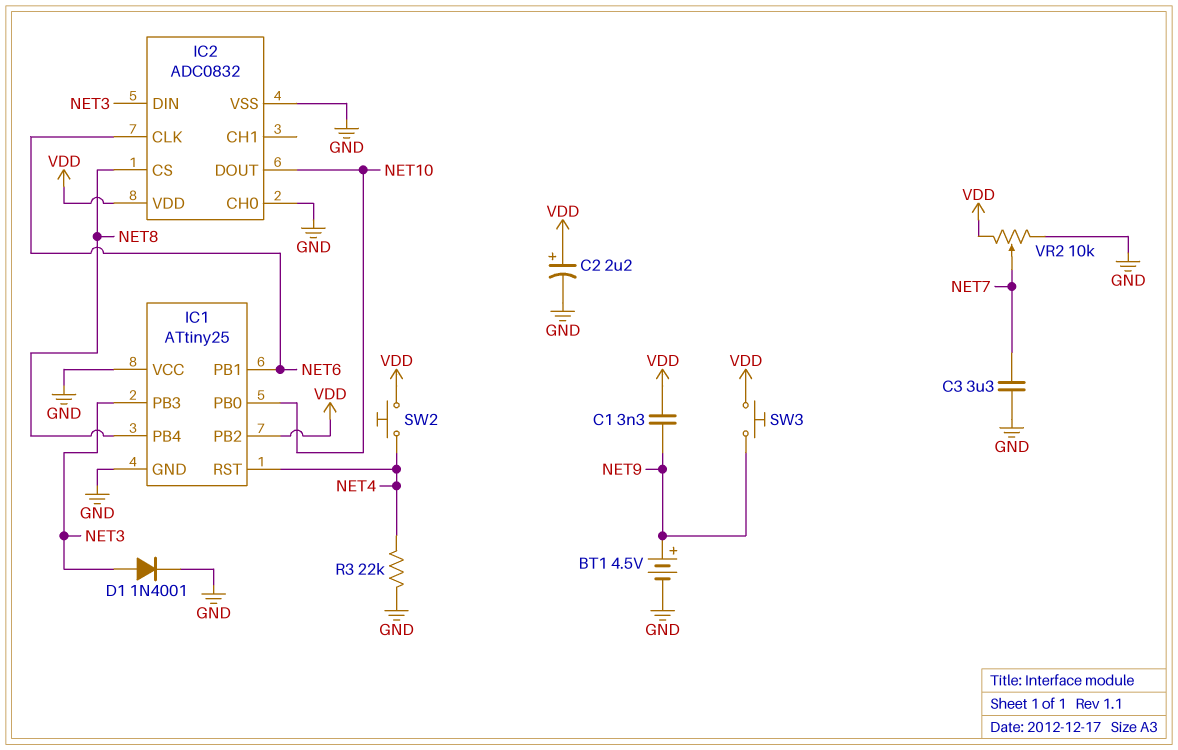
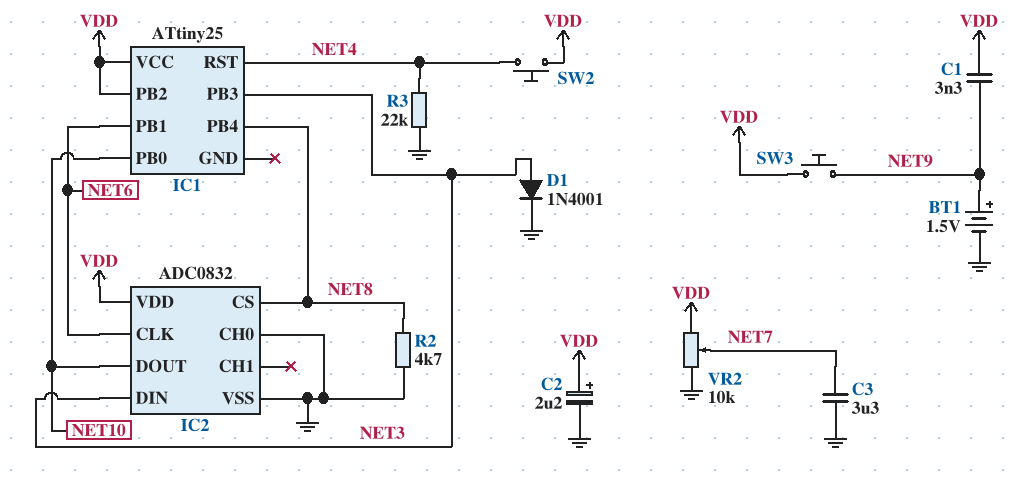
BT1: 4.5V (plus NET9, minus GND) -> 1.5V (plus NET9, minus GND)
IC1 pin GND: GND -> none
IC1 pin VCC: GND -> VDD
R2: none -> 4.7k (GND, NET8)

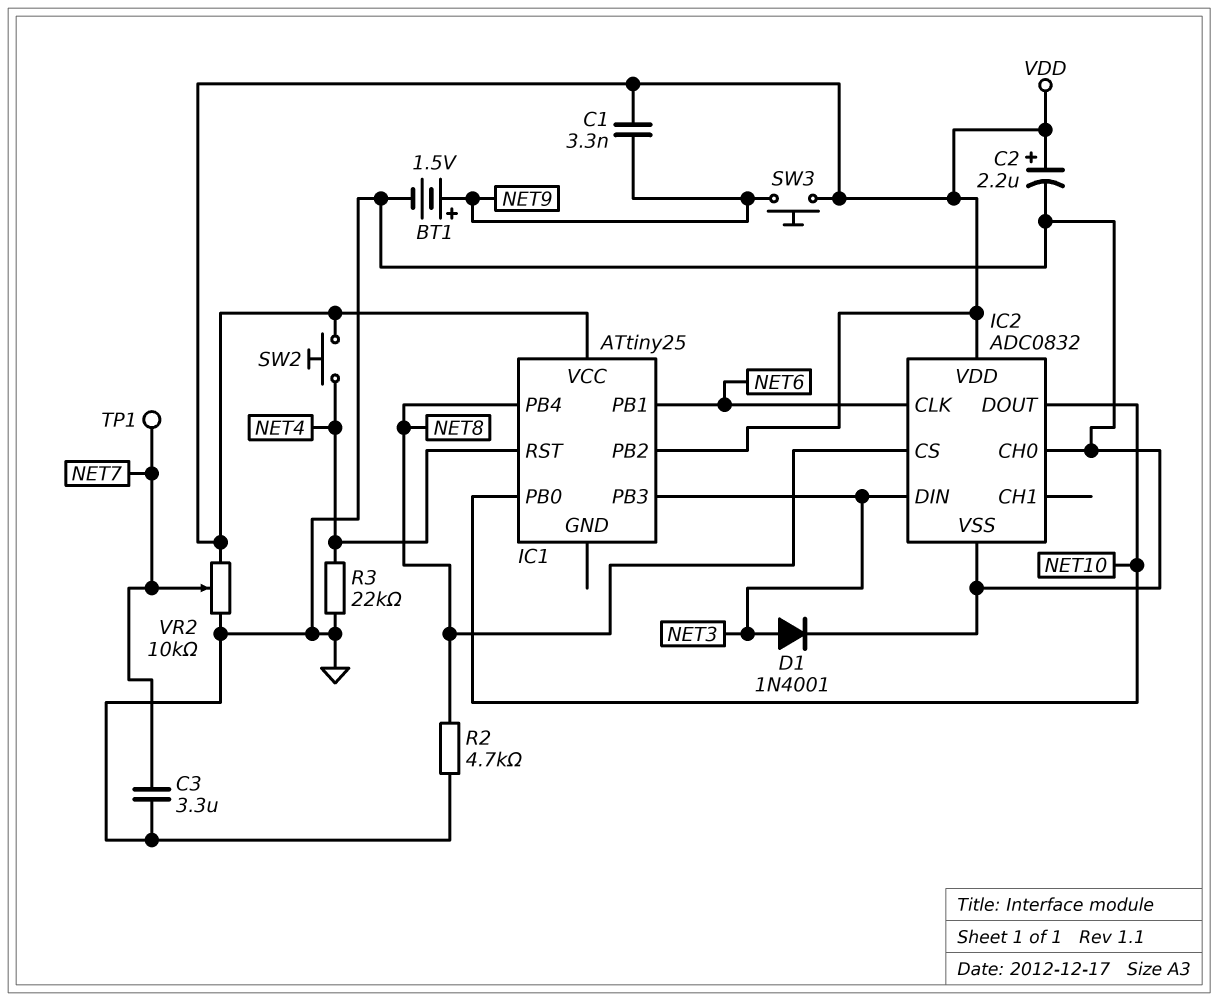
TP1: none -> test point (NET7)

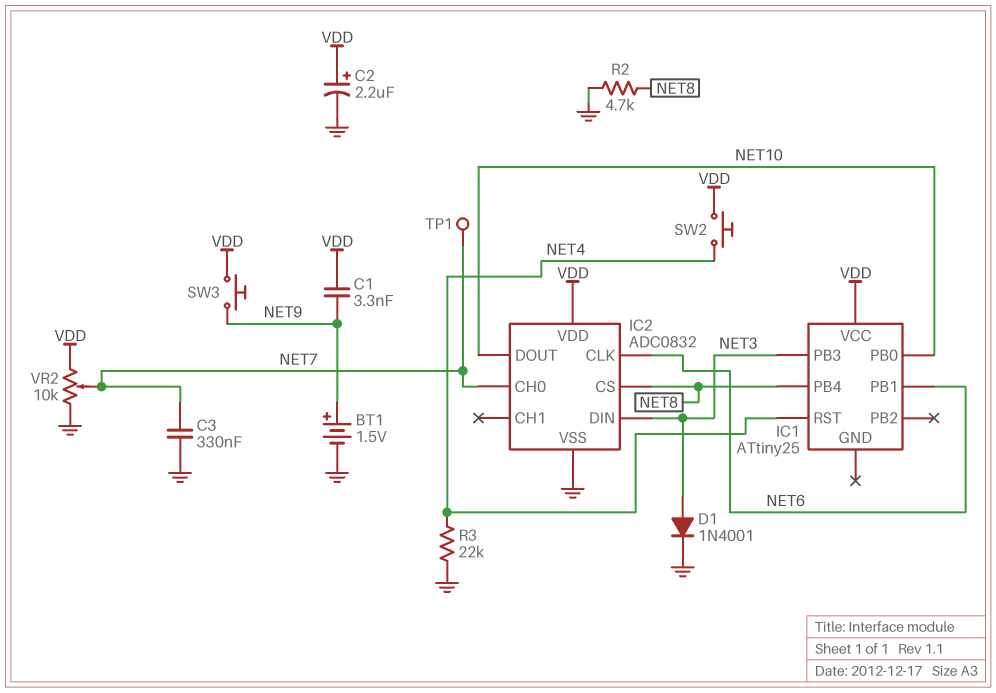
C3: 3.3uF (GND, NET7) -> 330nF (GND, NET7)
IC1 pin PB2: VDD -> none
IC2 pin CH0: GND -> NET7

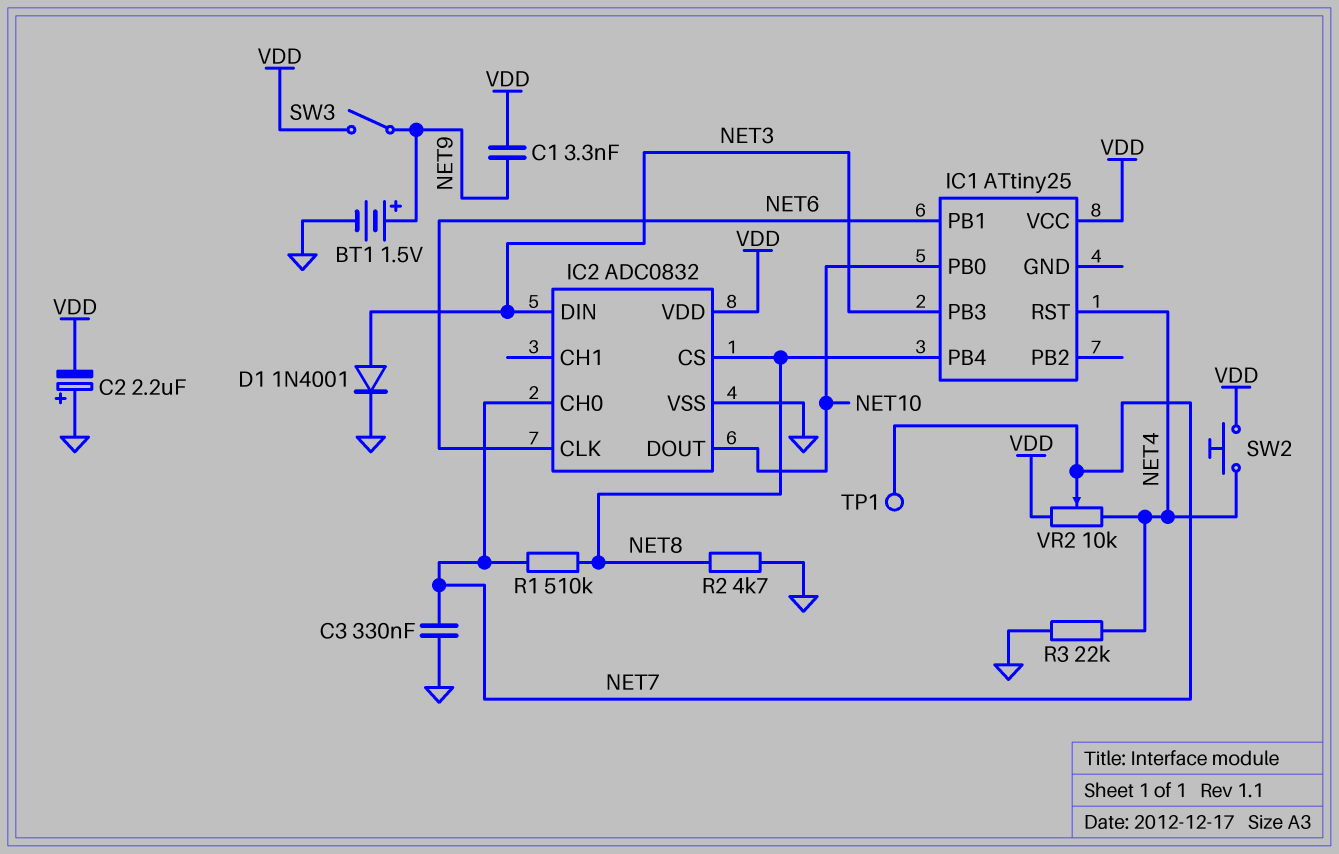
C2: 2.2uF (plus VDD, minus GND) -> 2.2uF (plus GND, minus VDD)
R1: none -> 510k (NET7, NET8)
SW3: button (NET9, VDD) -> switch (NET9, VDD)
VR2: 10k (GND, VDD, wiper NET7) -> 10k (NET4, VDD, wiper NET7)

